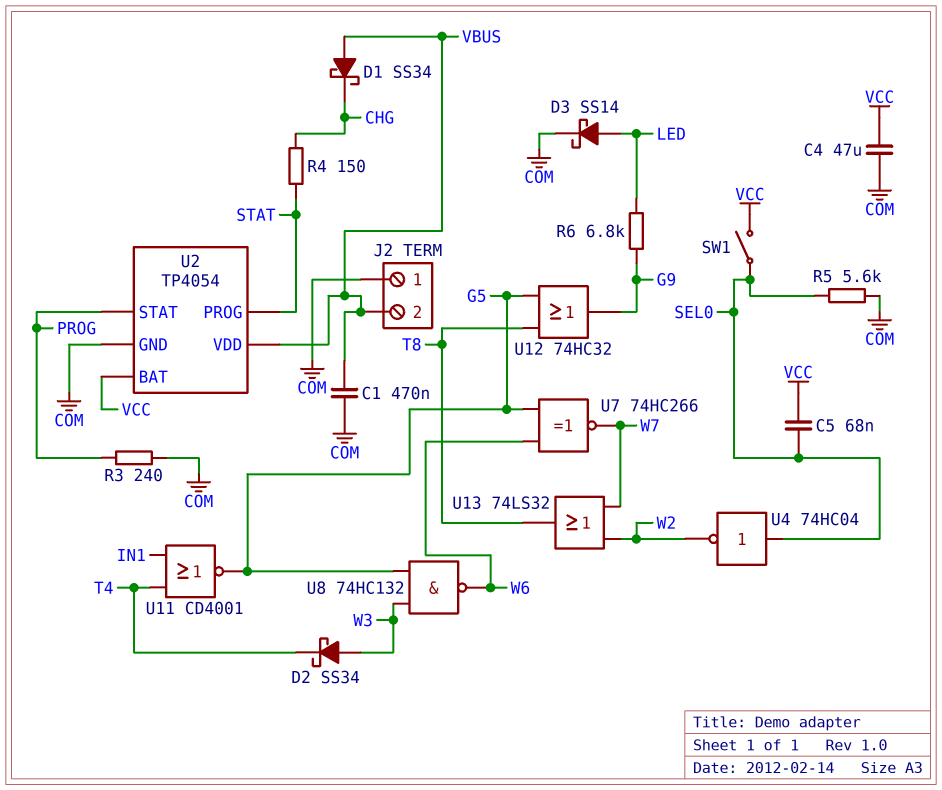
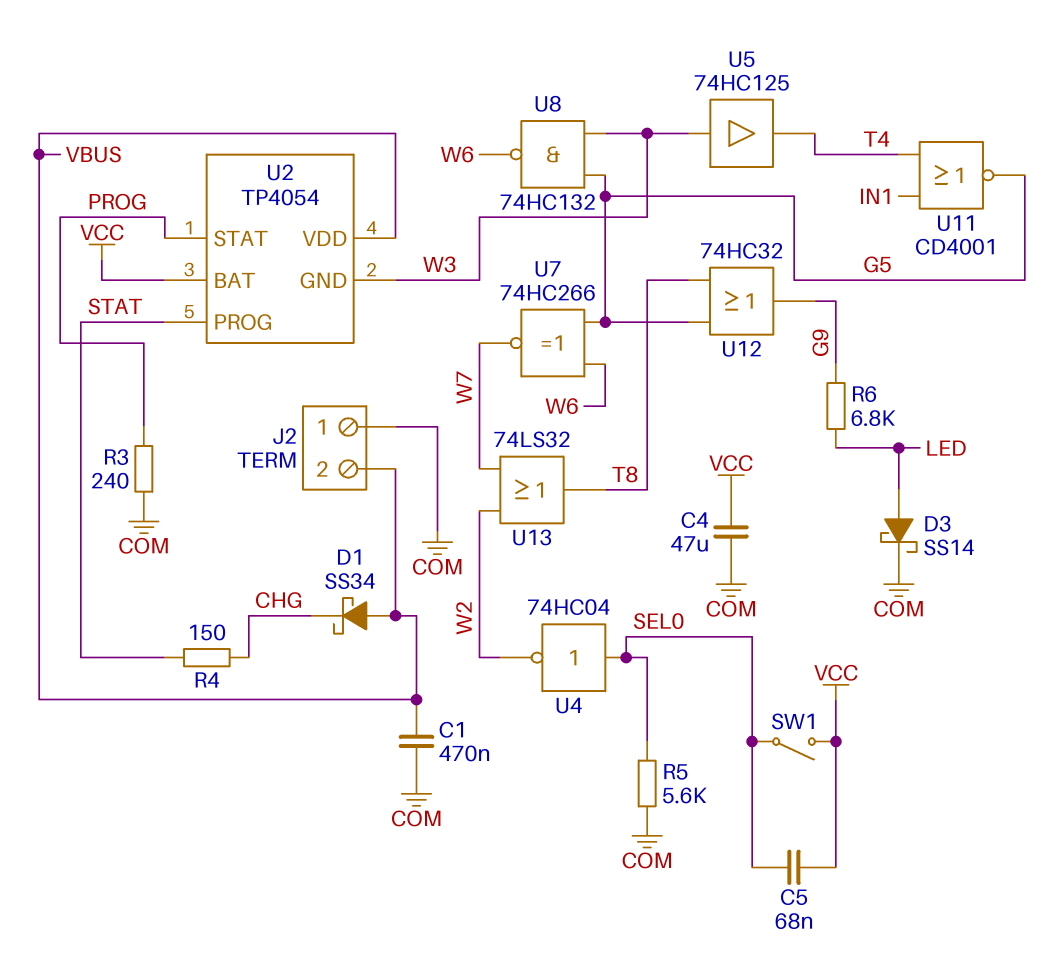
D2: schottky SS34 (A W3, K T4) -> none
U2 pin GND: COM -> W3
U5: none -> buffer 74HC125 (in W3, out T4)

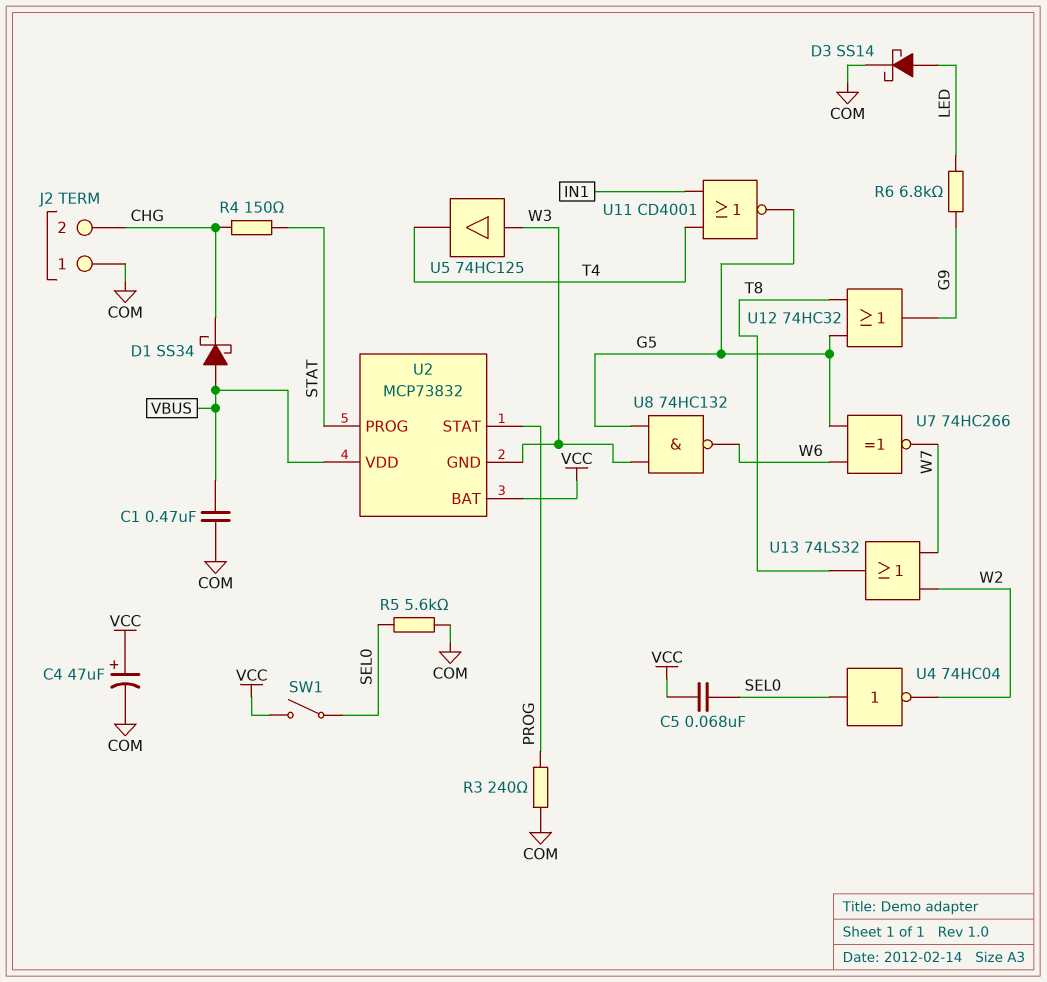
C4: 47uF (COM, VCC) -> 47uF (plus VCC, minus COM)
J2 pin 2: VBUS -> CHG
U2: TP4054 -> MCP73832

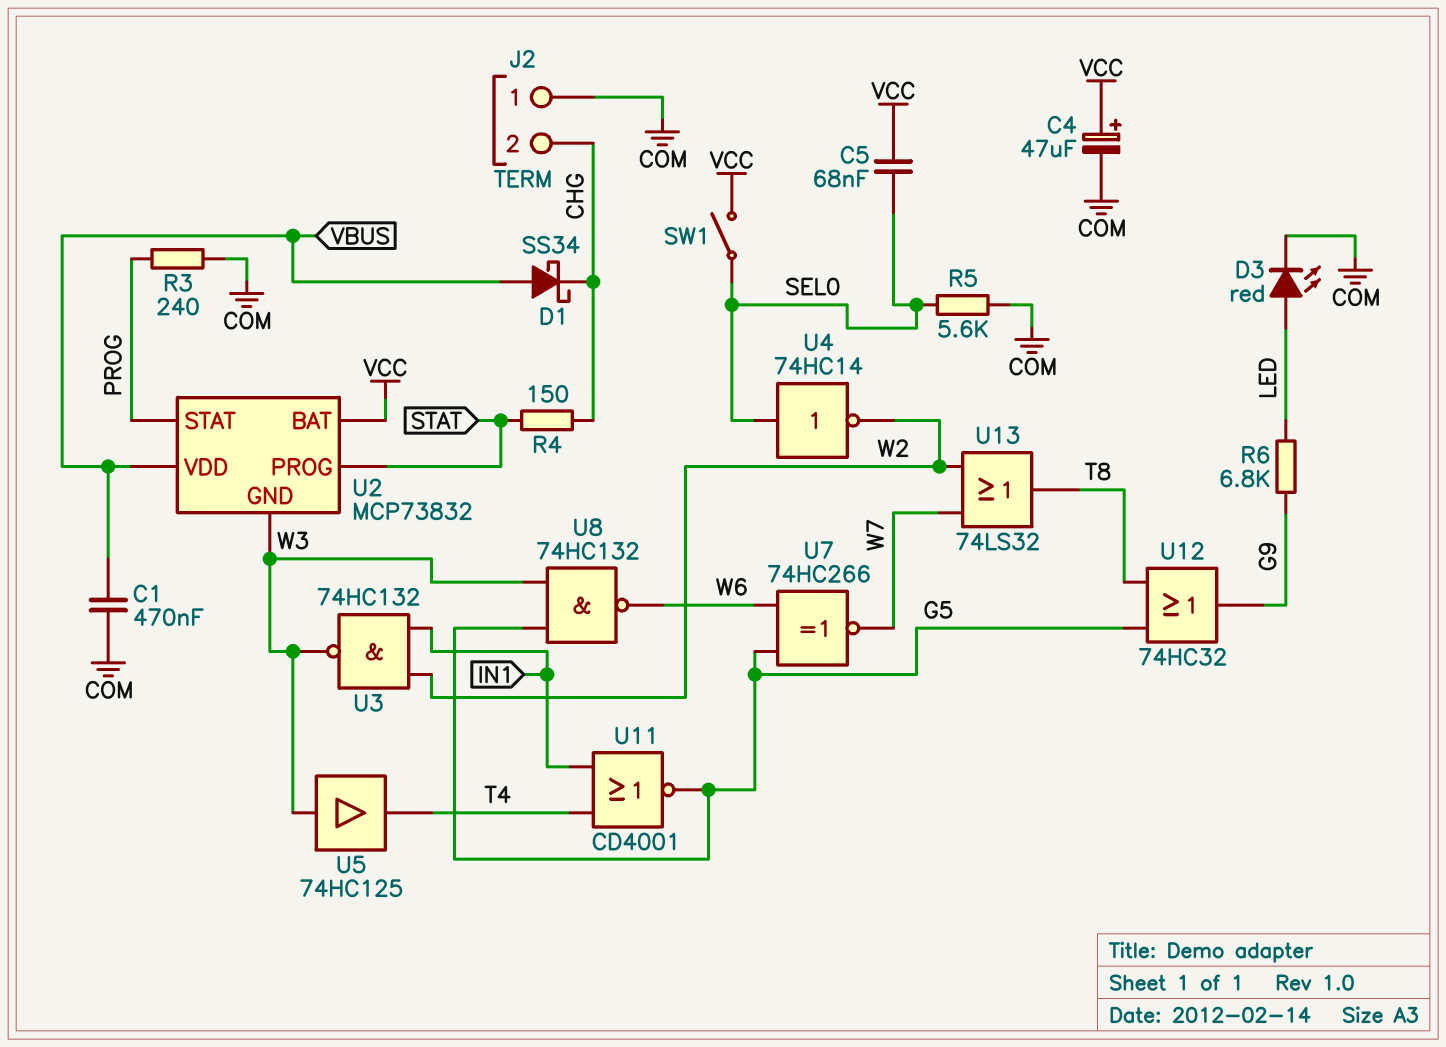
D3: schottky SS14 (A LED, K COM) -> LED red (A LED, K COM)
U3: none -> NAND 74HC132 (in IN1, in W2, out W3)
U4: NOT 74HC04 (in SEL0, out W2) -> NOT 74HC14 (in SEL0, out W2)

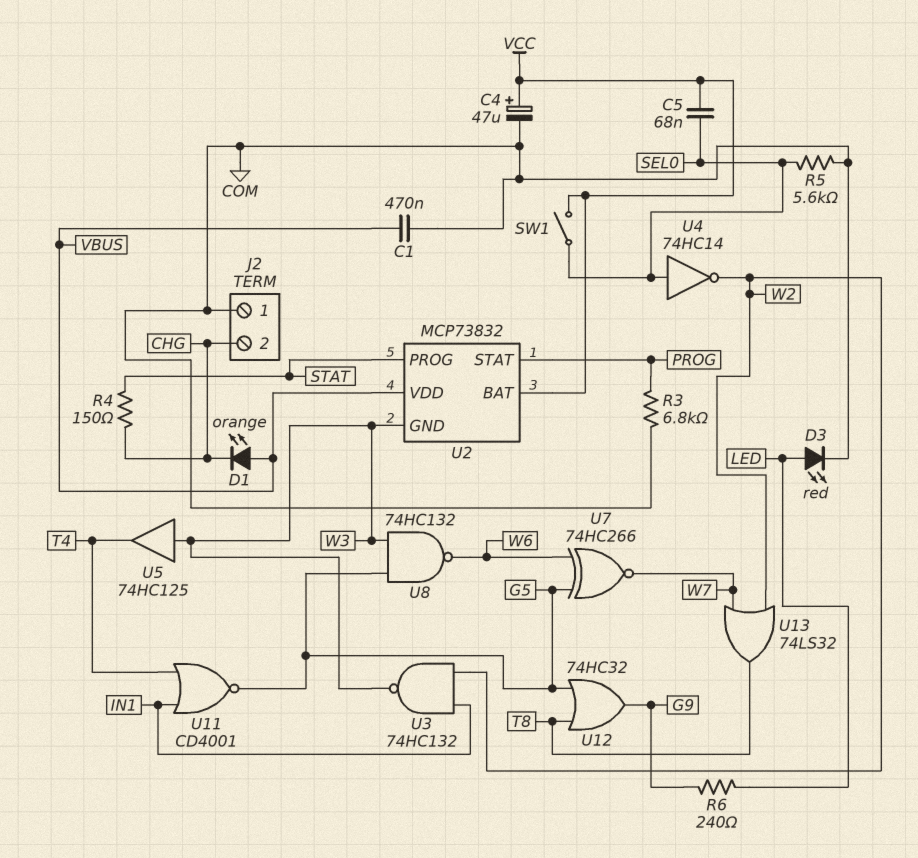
D1: schottky SS34 (A VBUS, K CHG) -> LED orange (A VBUS, K CHG)
R3: 240 (COM, PROG) -> 6.8k (COM, PROG)
R6: 6.8k (G9, LED) -> 240 (G9, LED)

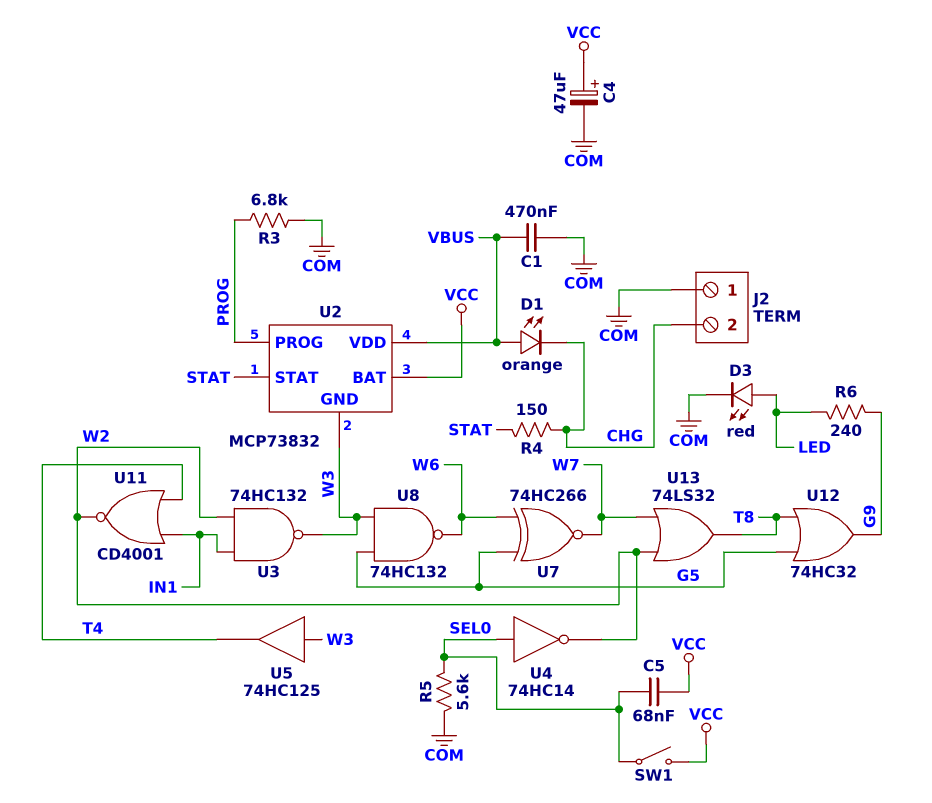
U2 pin PROG: STAT -> PROG
U2 pin STAT: PROG -> STAT
U11: NOR CD4001 (in IN1, in T4, out G5) -> NOR CD4001 (in IN1, in T4, out W2)

